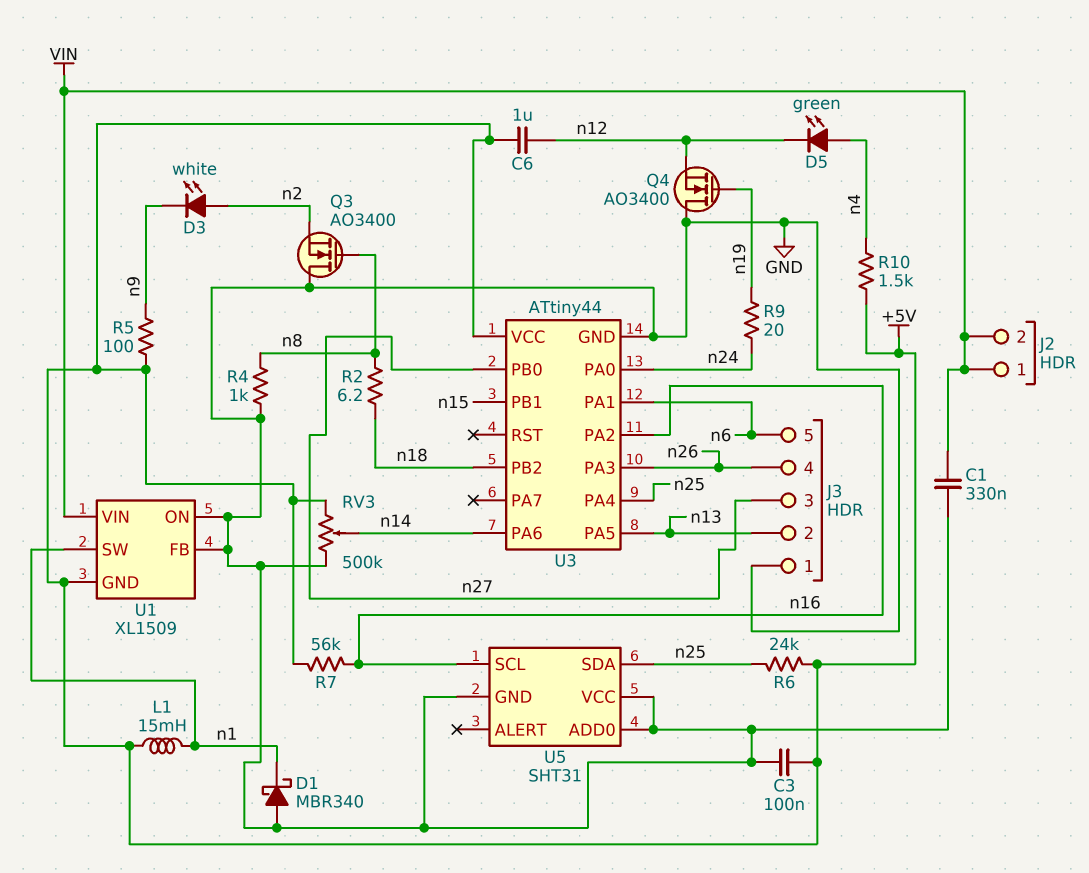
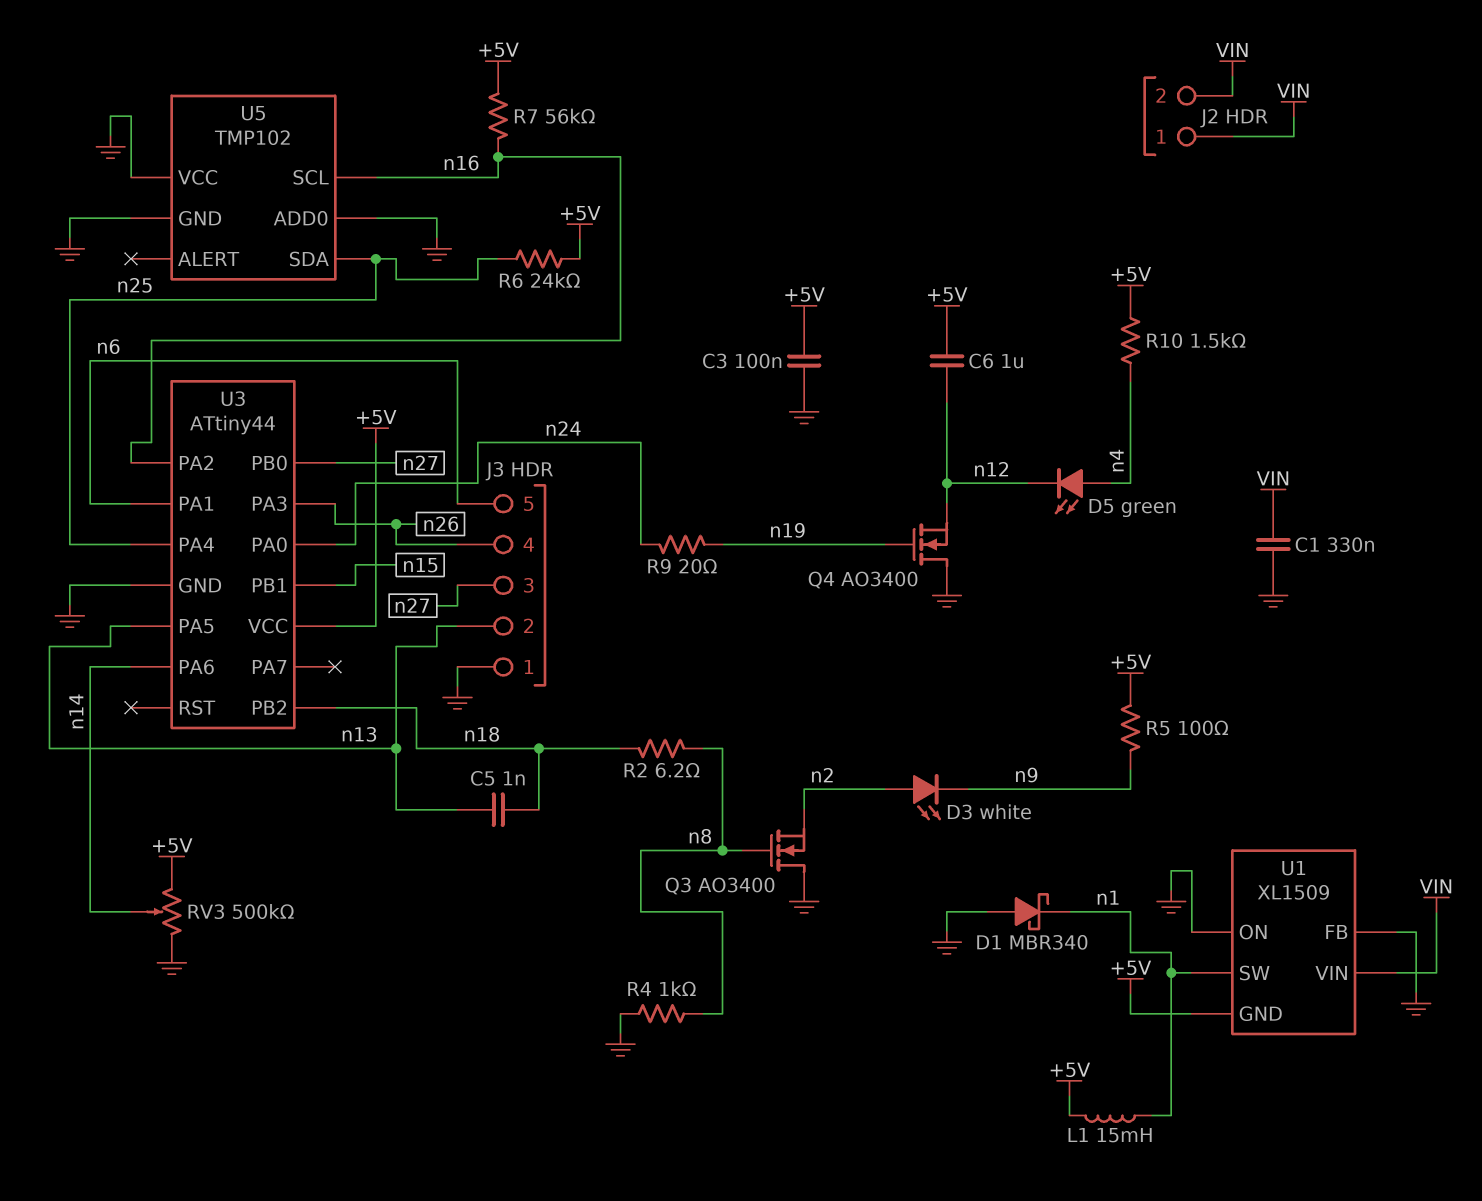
C5: none -> 1nF (n13, n18)
U5: SHT31 -> TMP102

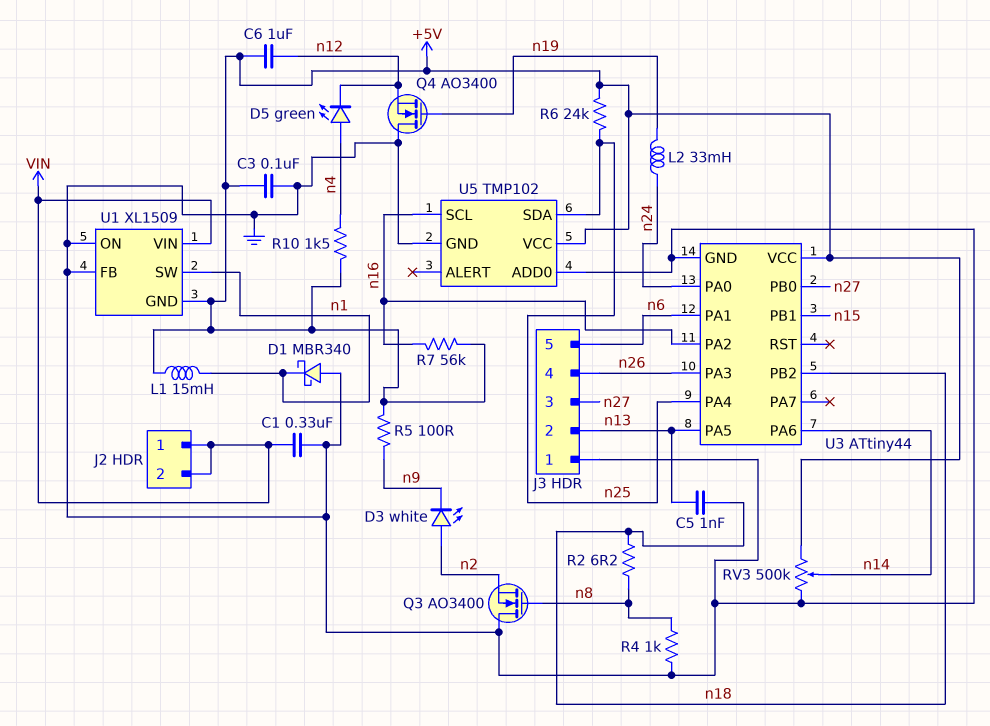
L2: none -> 33mH (n19, n24)
R9: 20 (n19, n24) -> none
U5 pin VCC: GND -> +5V

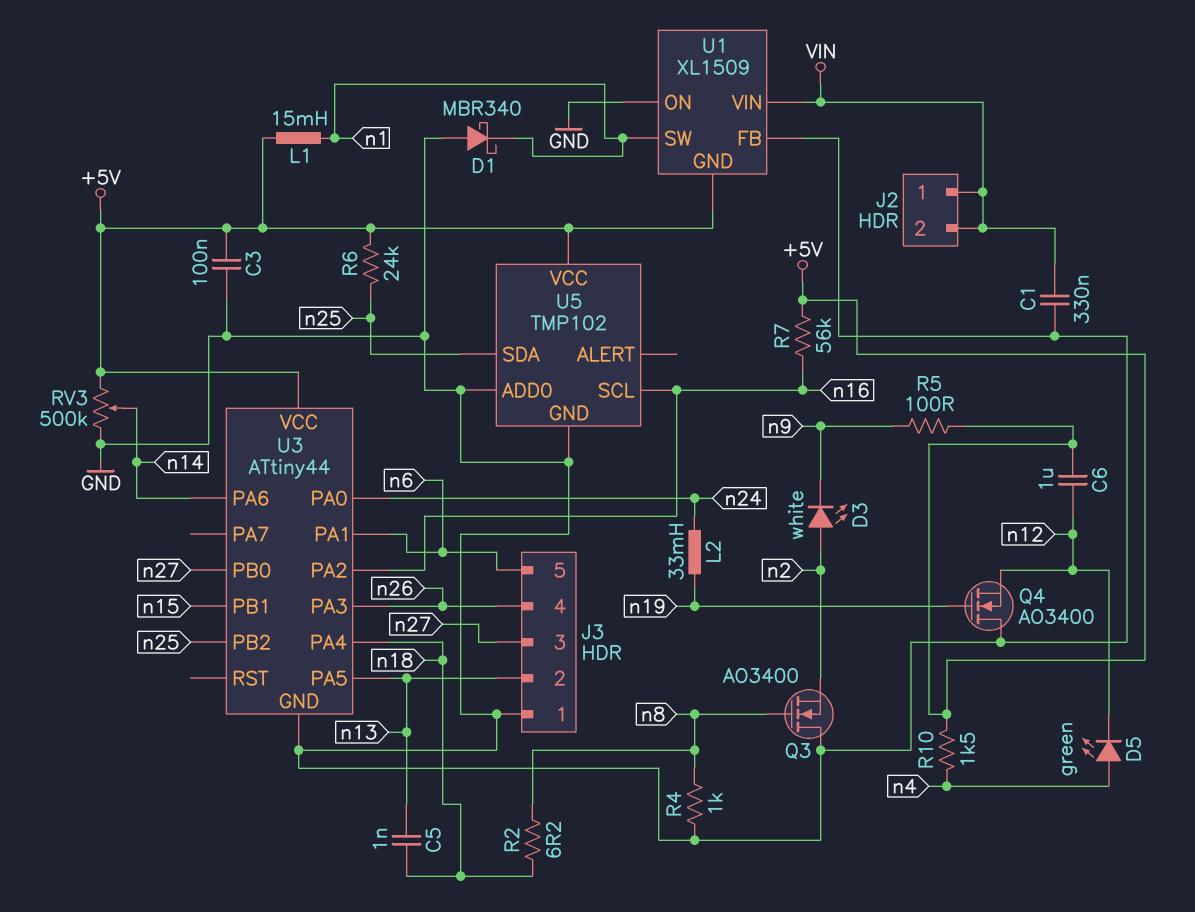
U3 pin PA4: n25 -> n18
U3 pin PB2: n18 -> n25

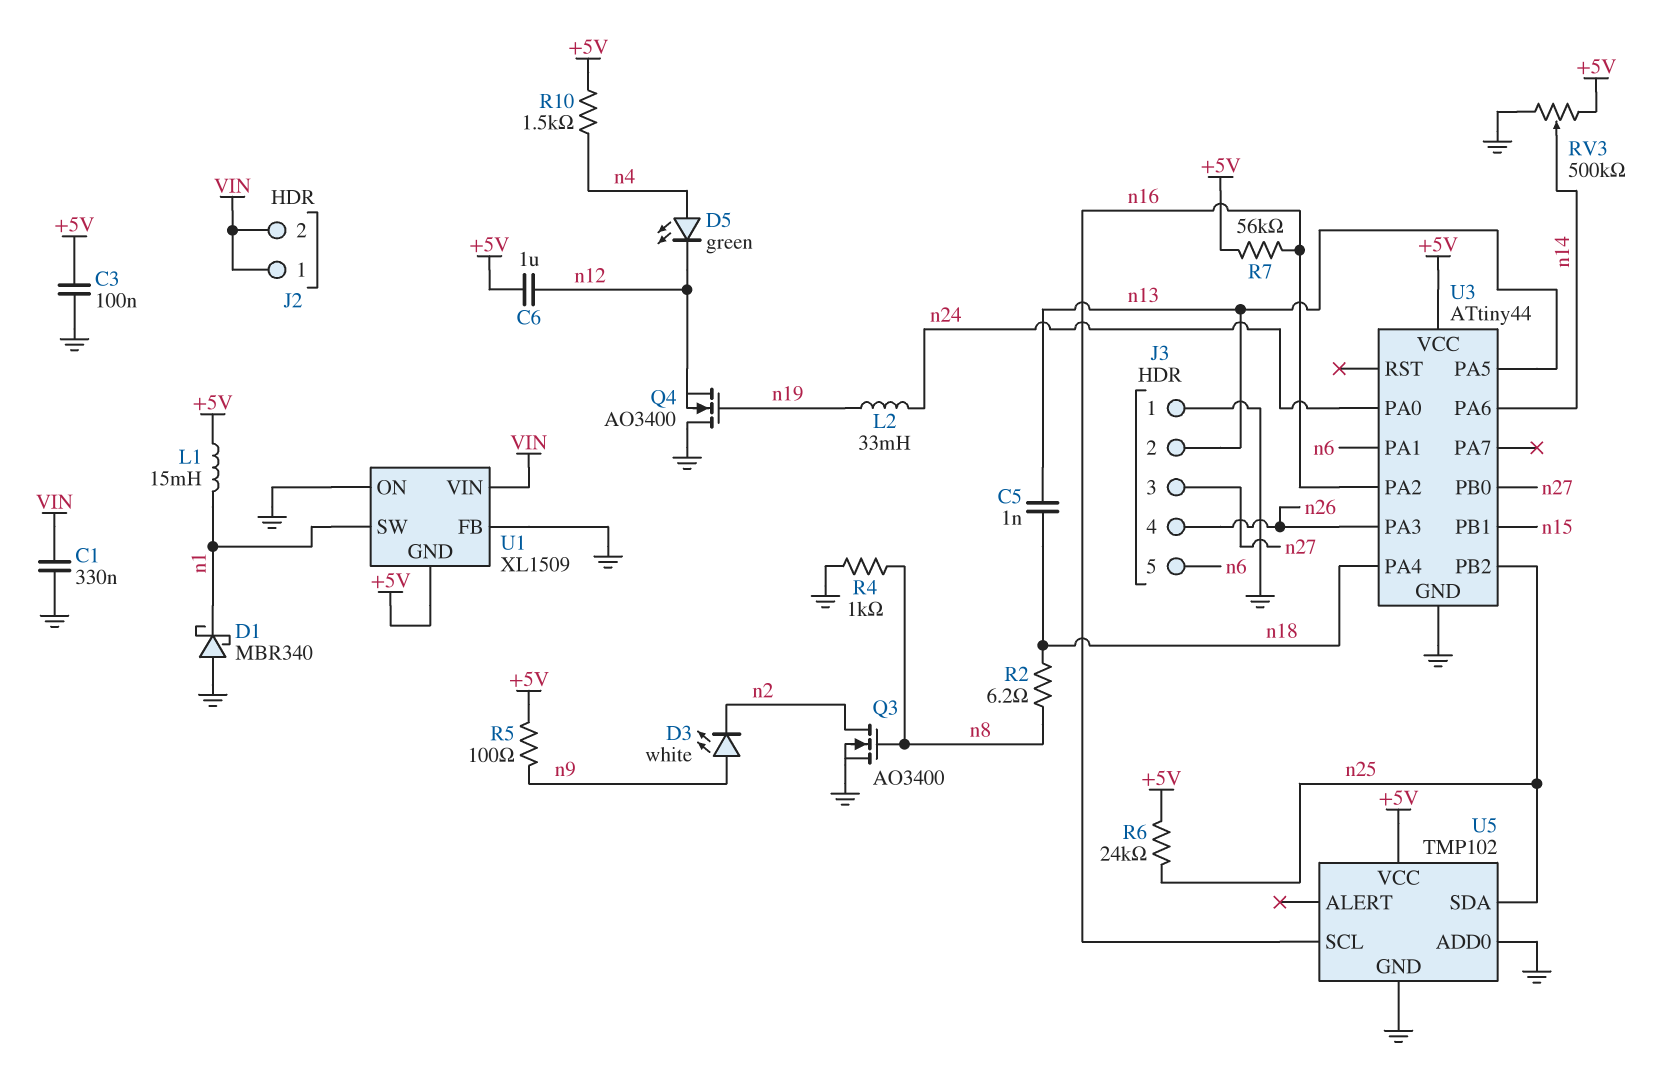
D3: LED white (A n2, K n9) -> LED white (A n9, K n2)
Q3: NMOS AO3400 (G n8, D GND, S n2) -> NMOS AO3400 (G n8, D n2, S GND)

